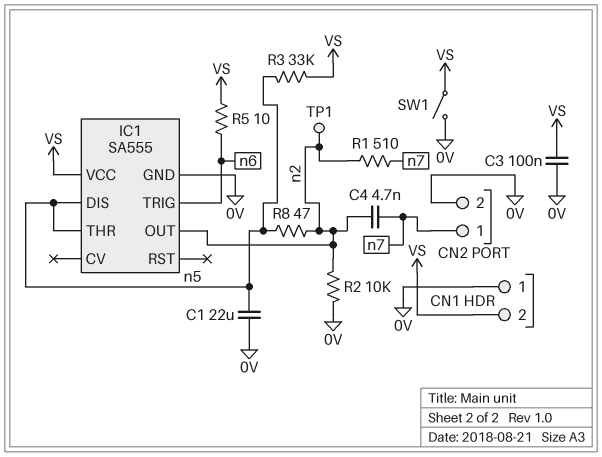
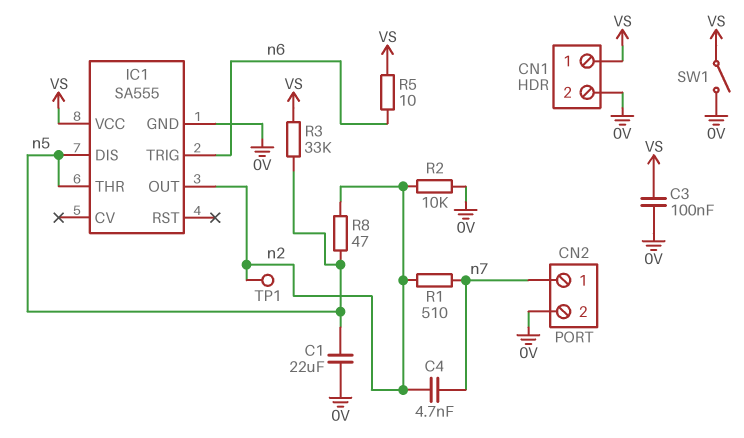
CN1 pin 1: 0V -> VS
CN1 pin 2: VS -> 0V

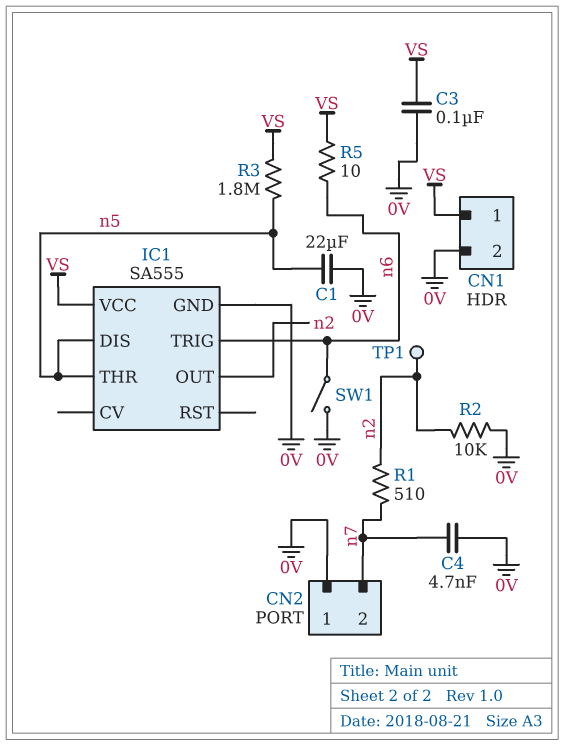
C4: 4.7nF (n2, n7) -> 4.7nF (0V, n7)
CN2 pin 1: n7 -> 0V
CN2 pin 2: 0V -> n7
R3: 33k (VS, n5) -> 1.8M (VS, n5)
R8: 47 (n2, n5) -> none
SW1: switch (0V, VS) -> switch (0V, n6)

